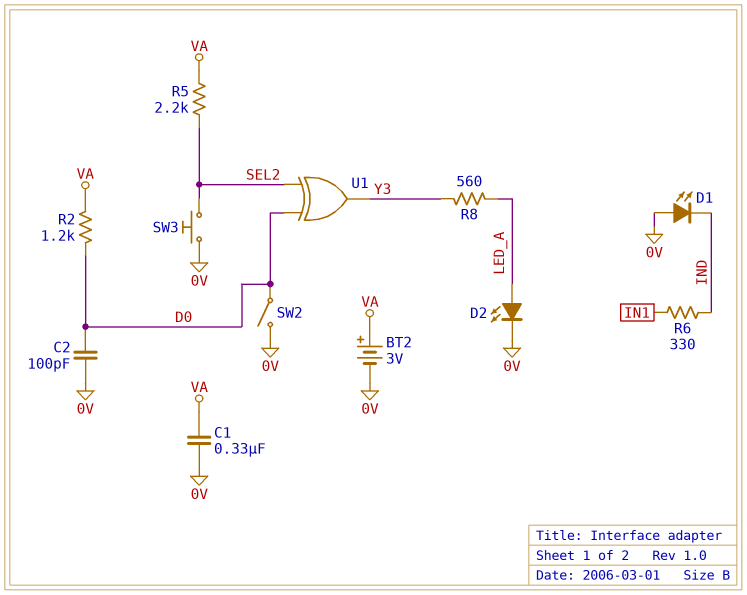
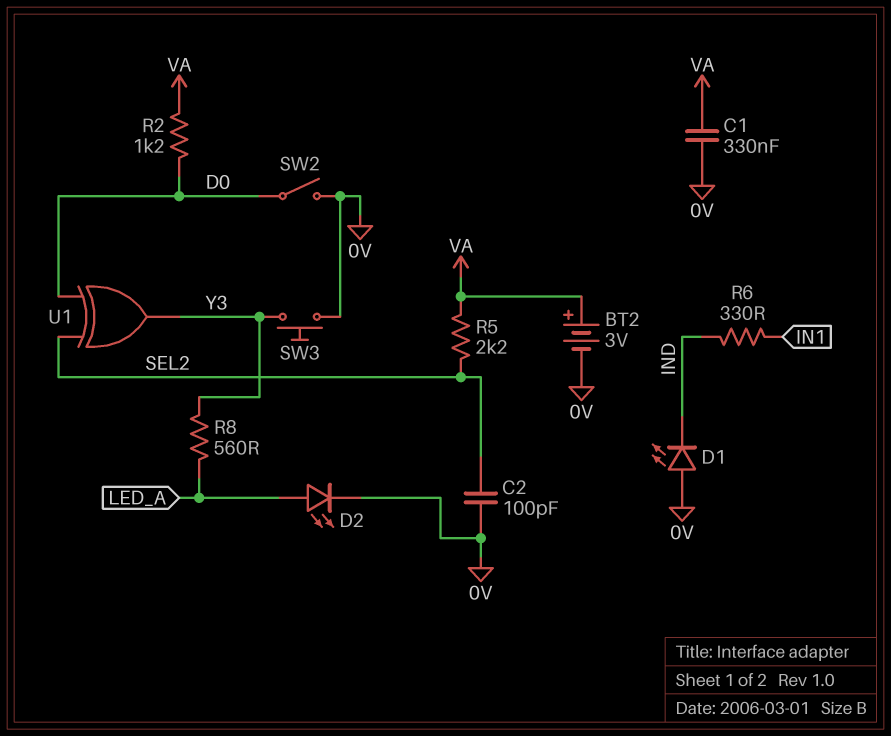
C2: 100pF (0V, D0) -> 100pF (0V, SEL2)
SW3: button (0V, SEL2) -> button (0V, Y3)

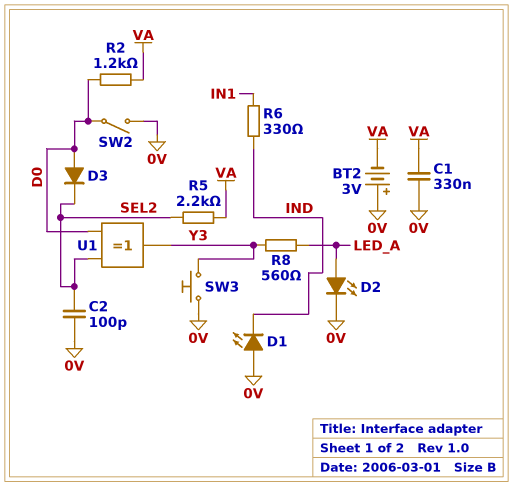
BT2: 3V (plus VA, minus 0V) -> 3V (plus 0V, minus VA)
D3: none -> diode (A D0, K SEL2)

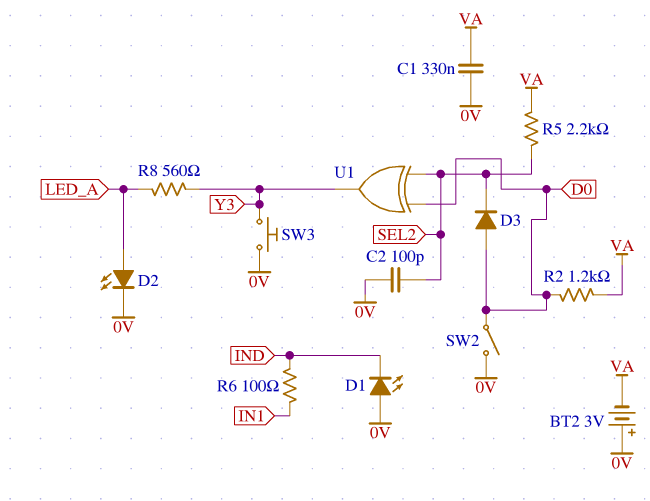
R6: 330 (IN1, IND) -> 100 (IN1, IND)

